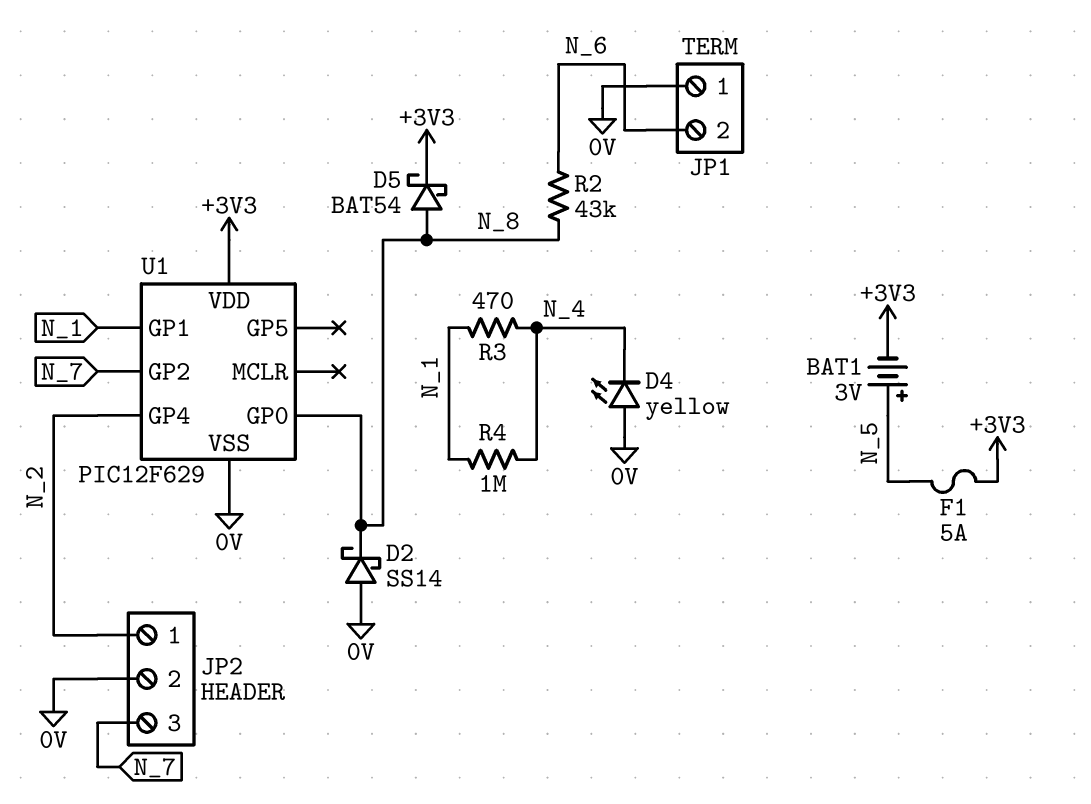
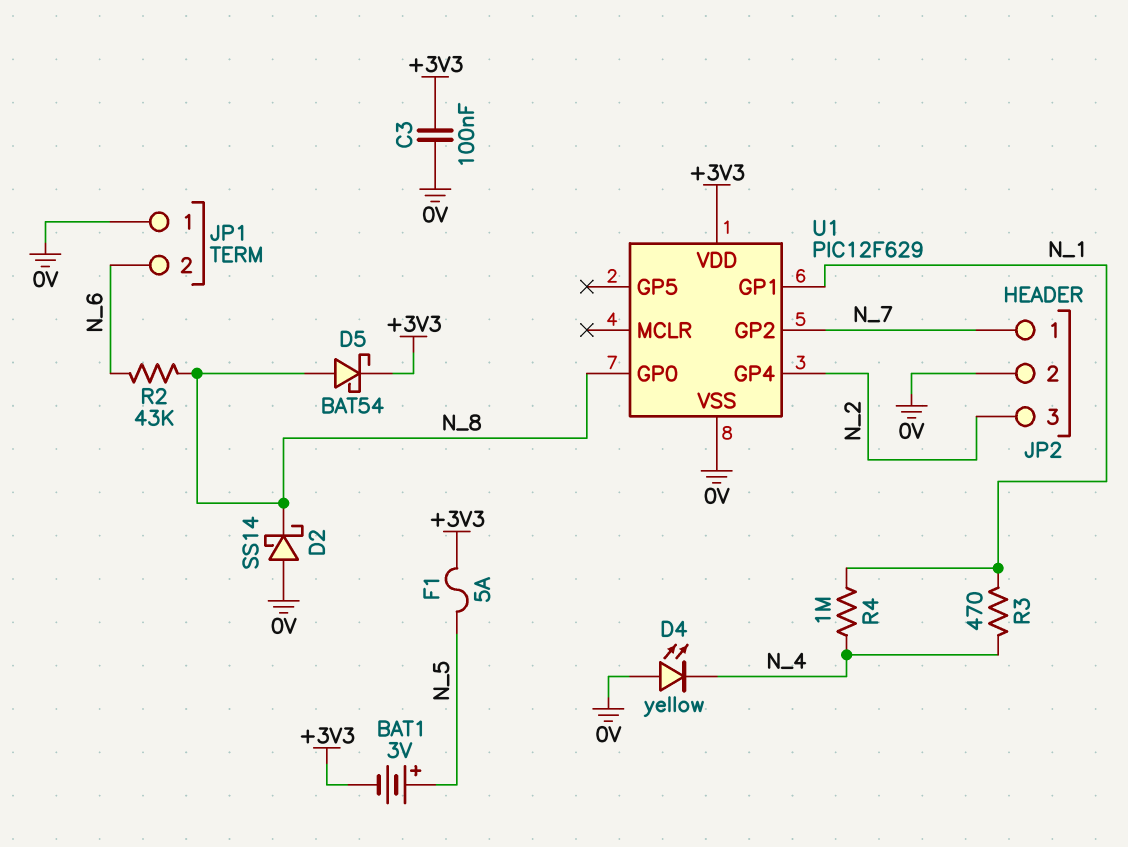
C3: none -> 100nF (+3V3, 0V)
JP2 pin 1: N_2 -> N_7
JP2 pin 3: N_7 -> N_2

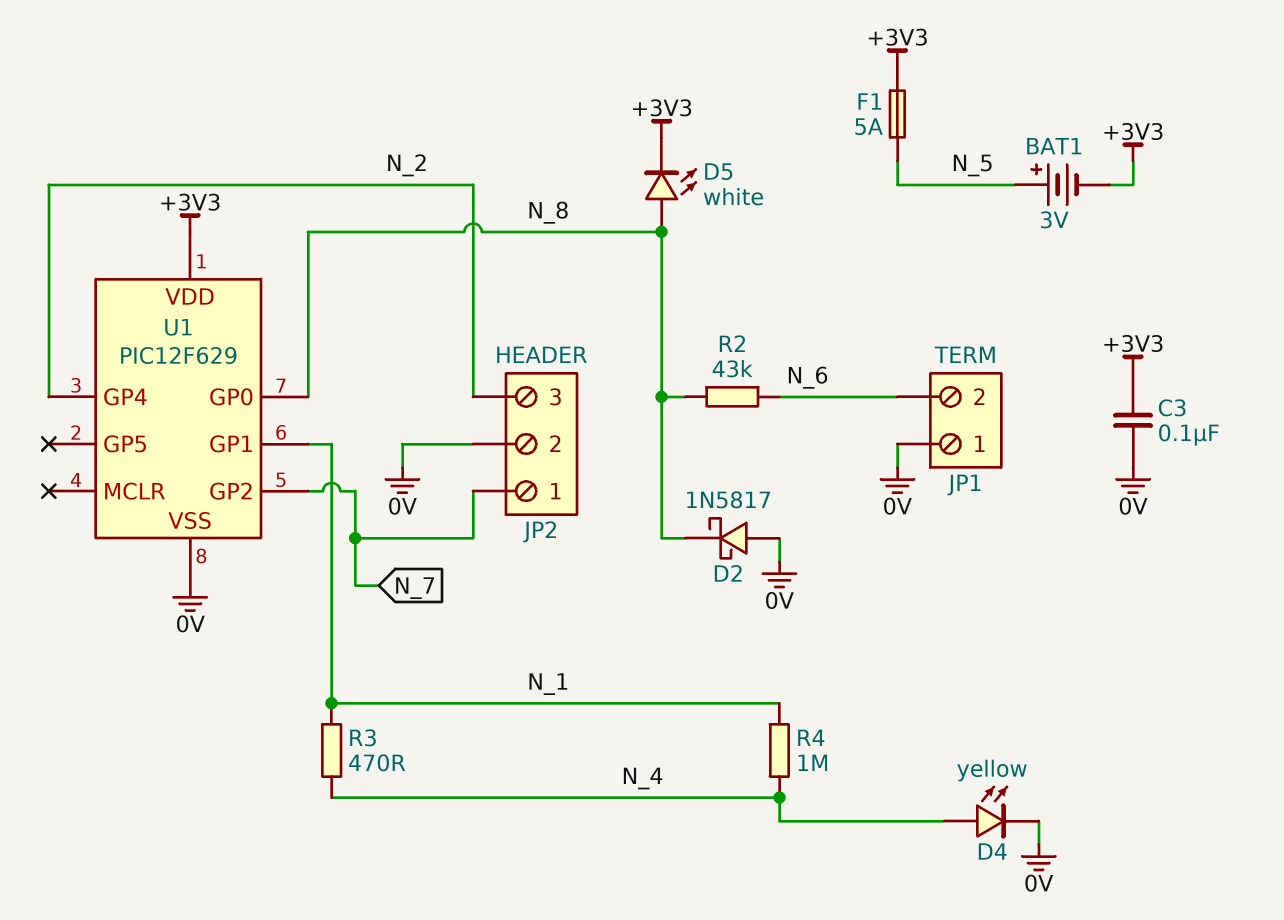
D2: schottky SS14 (A 0V, K N_8) -> schottky 1N5817 (A 0V, K N_8)
D4: LED yellow (A 0V, K N_4) -> LED yellow (A N_4, K 0V)
D5: schottky BAT54 (A N_8, K +3V3) -> LED white (A N_8, K +3V3)

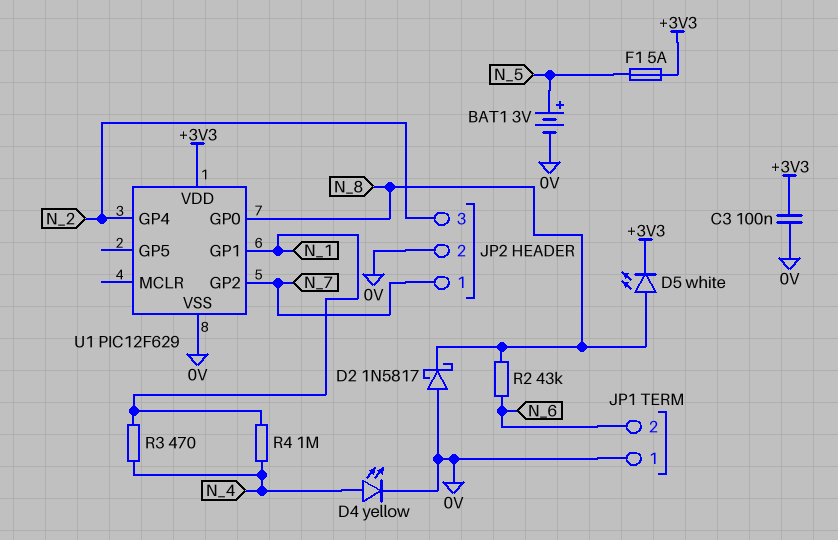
BAT1: 3V (plus N_5, minus +3V3) -> 3V (plus N_5, minus 0V)

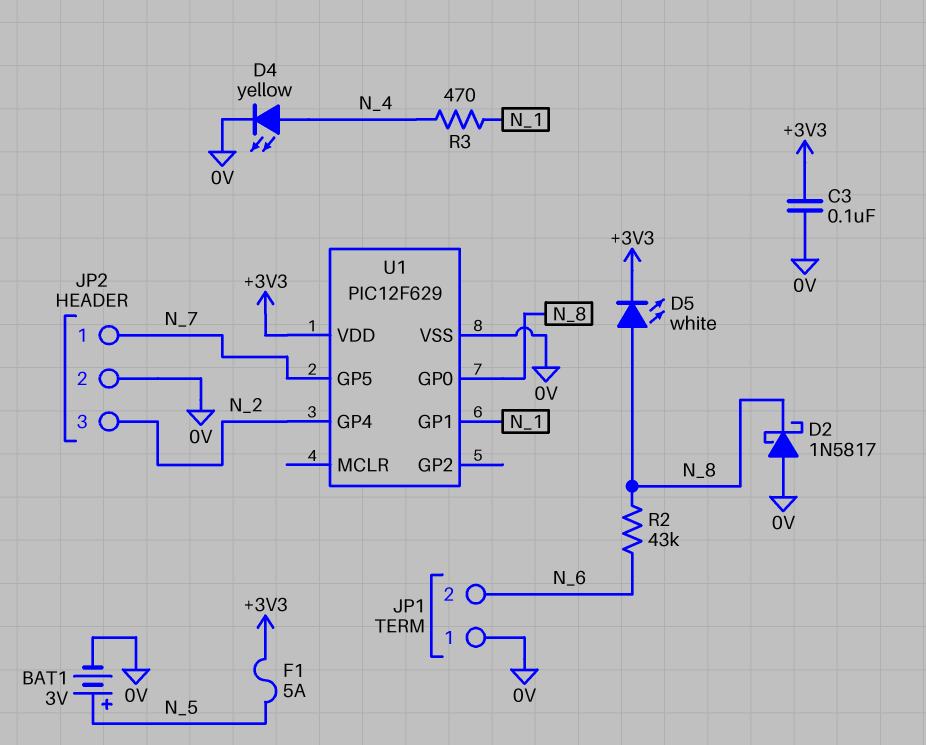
R4: 1M (N_1, N_4) -> none
U1 pin GP2: N_7 -> none
U1 pin GP5: none -> N_7

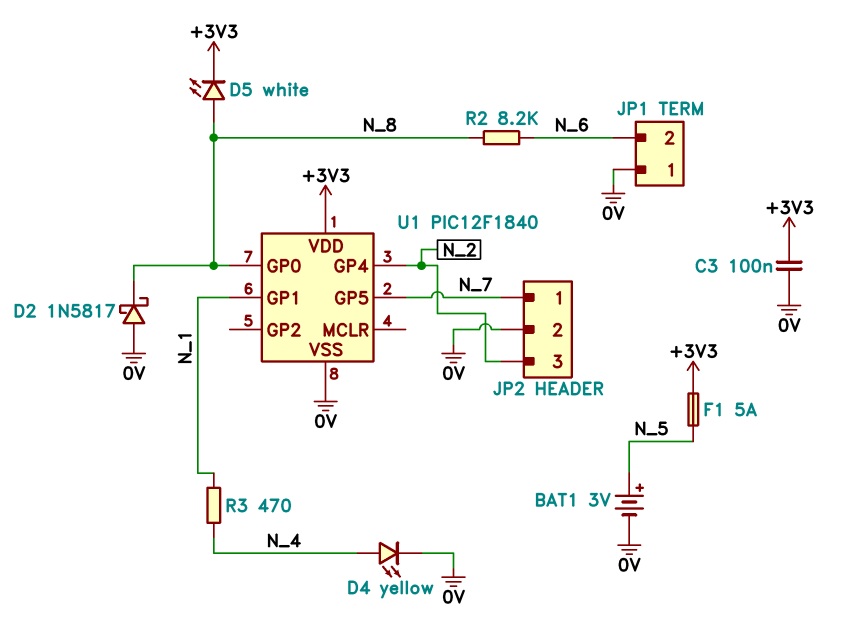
R2: 43k (N_6, N_8) -> 8.2k (N_6, N_8)
U1: PIC12F629 -> PIC12F1840

